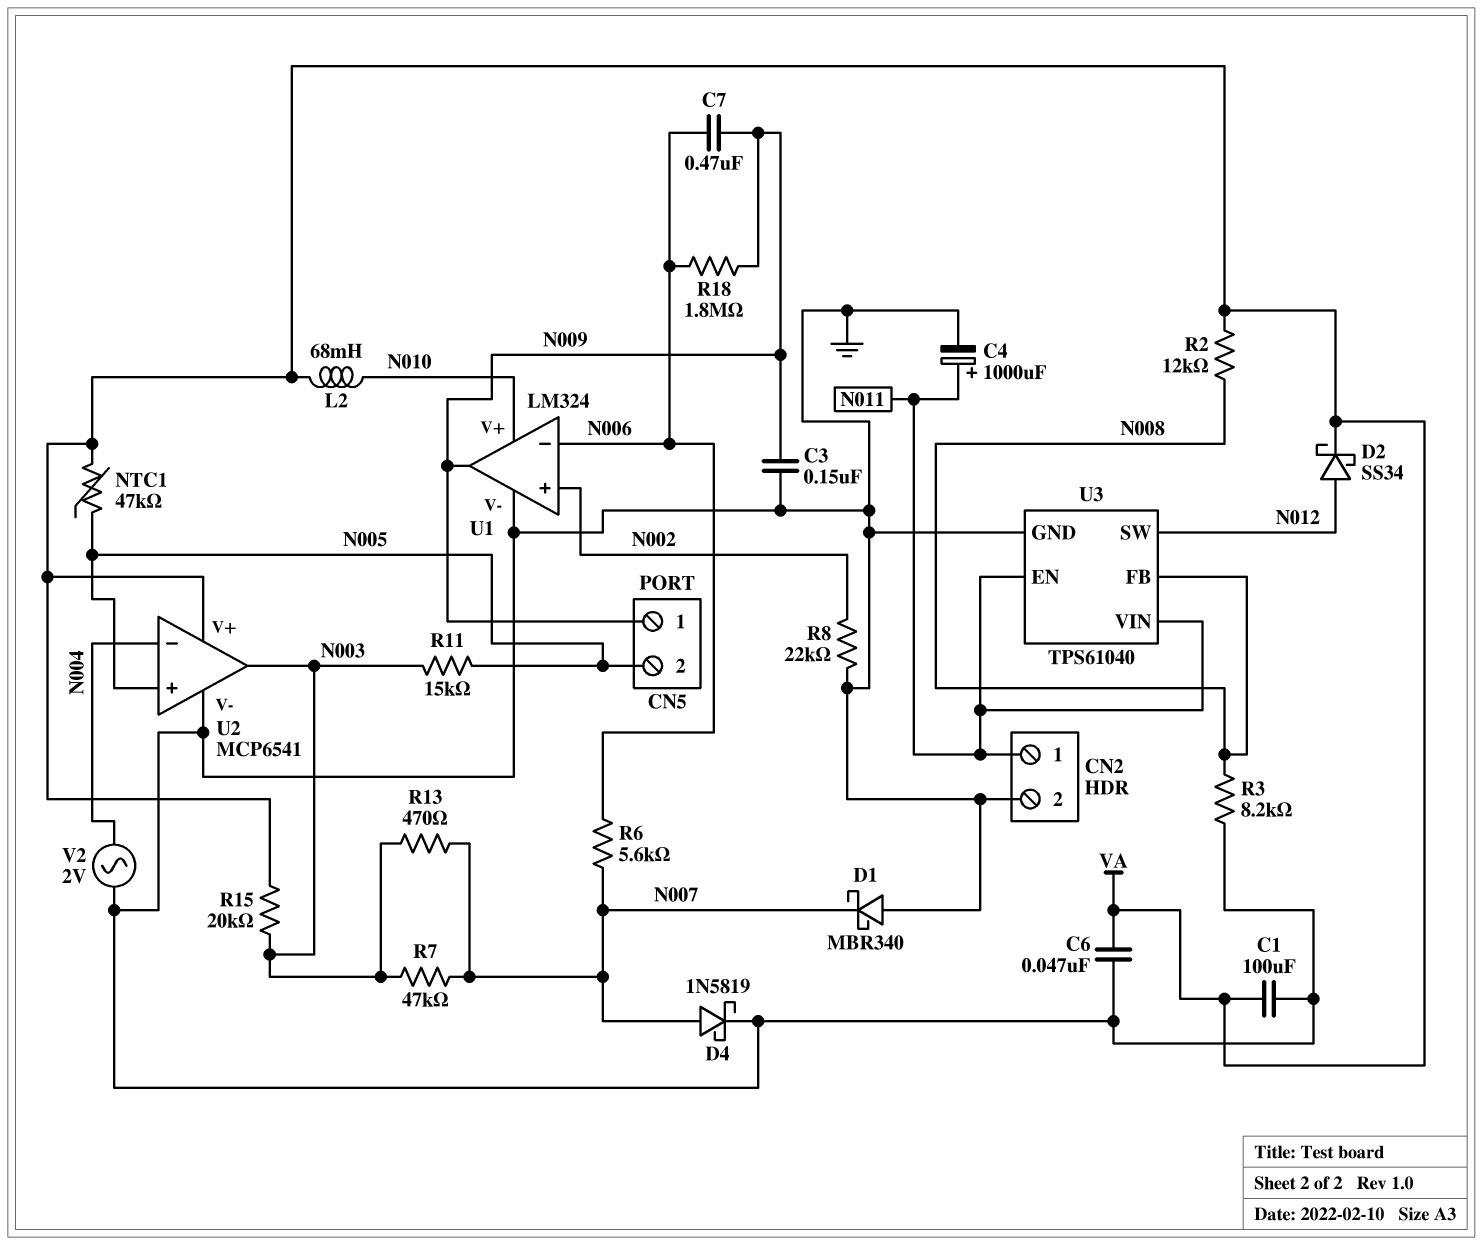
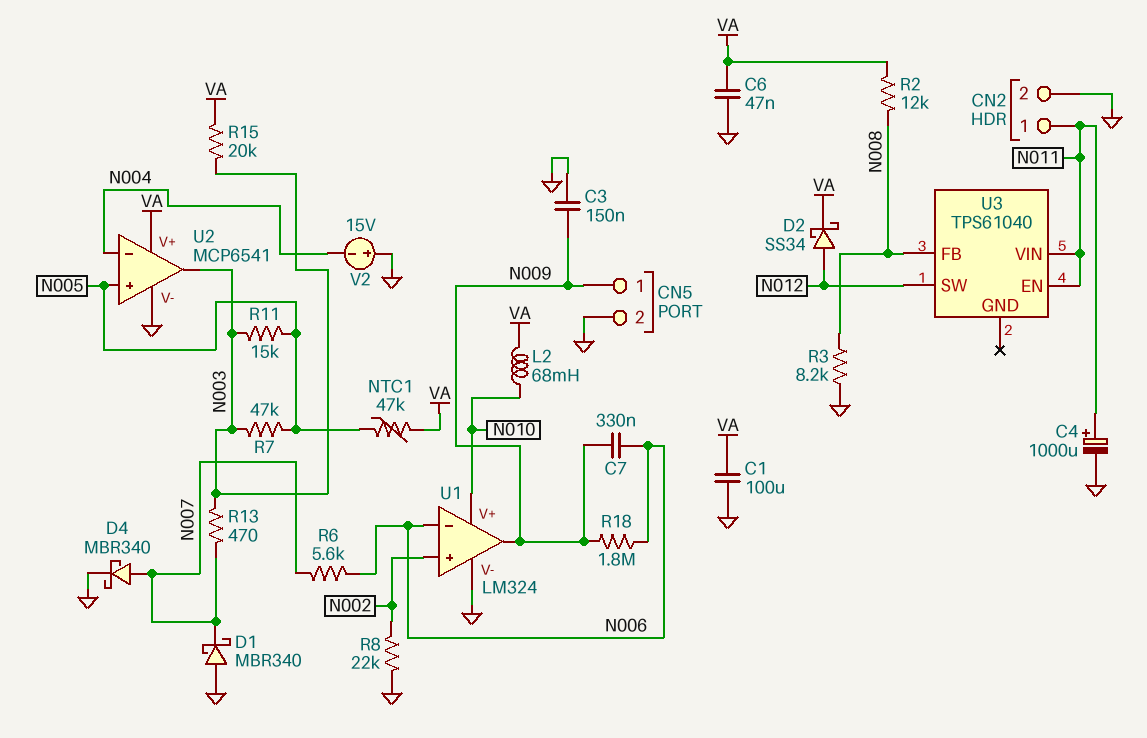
C7: 470nF (N006, N009) -> 330nF (N006, N009)
CN5 pin 2: N005 -> GND
D4: schottky 1N5819 (A N007, K GND) -> schottky MBR340 (A N007, K GND)
R7: 47k (N003, N007) -> 47k (N003, N005)
U3 pin GND: GND -> none
V2: AC 2V (GND, N004) -> 15V (plus GND, minus N004)

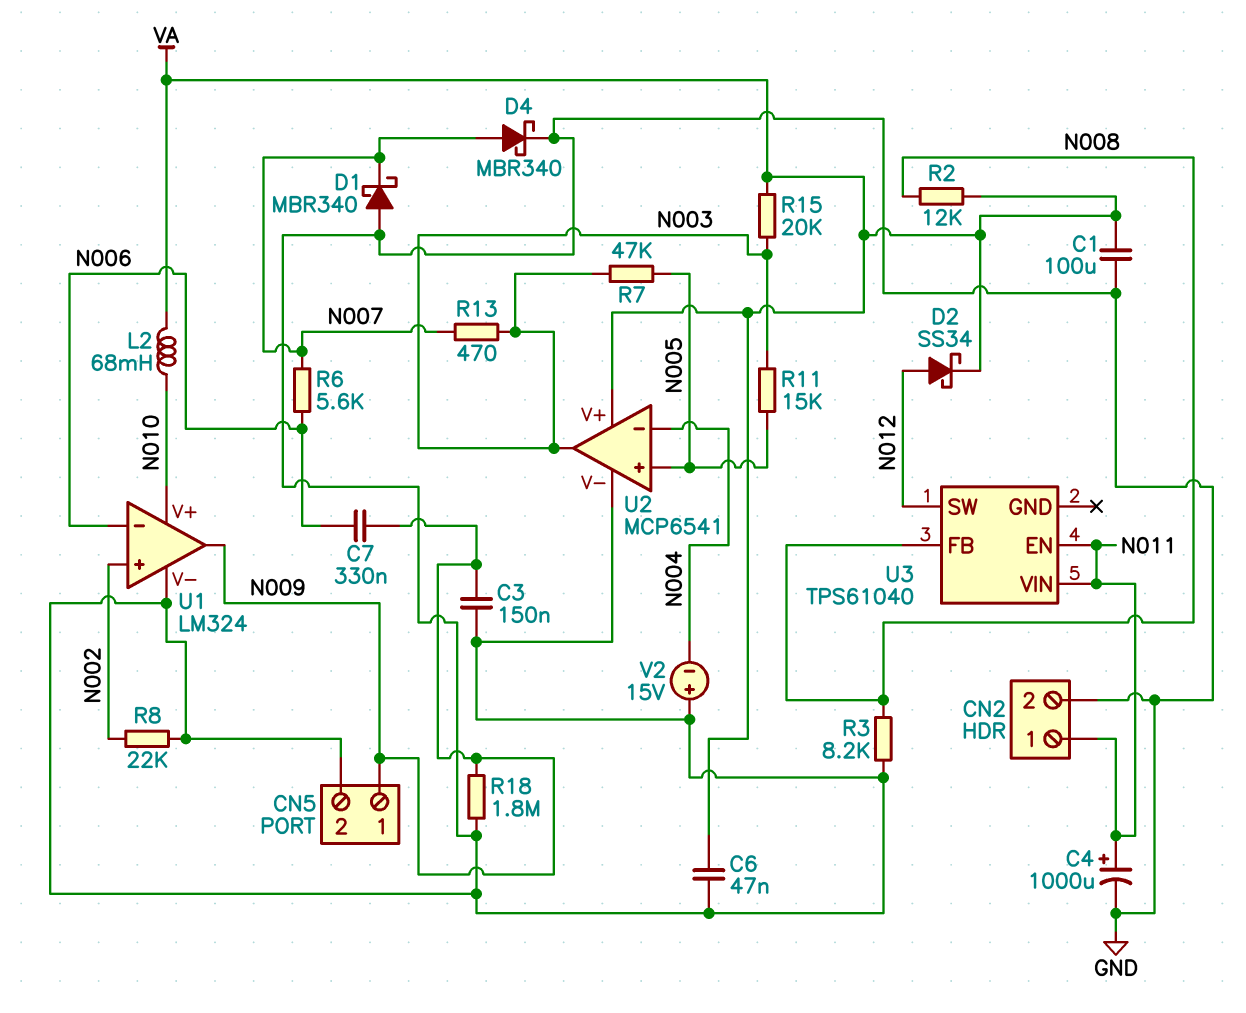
NTC1: 47k (N005, VA) -> none
R18: 1.8M (N006, N009) -> 1.8M (GND, N009)

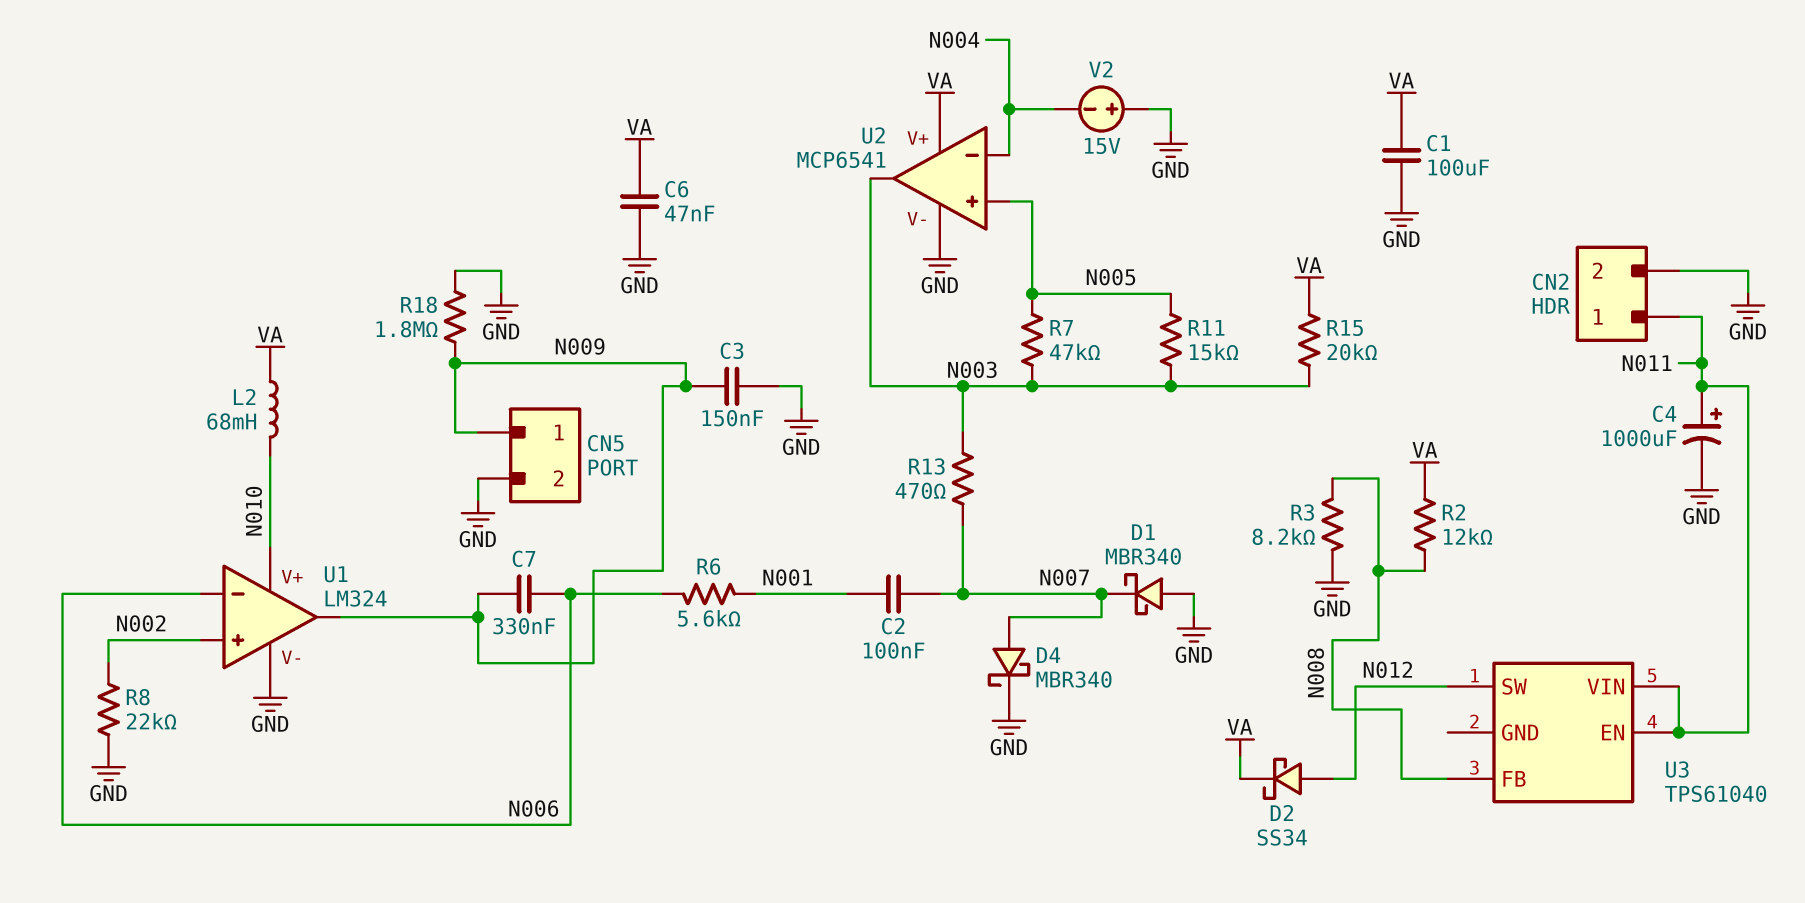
C2: none -> 100nF (N001, N007)
R6: 5.6k (N006, N007) -> 5.6k (N001, N006)

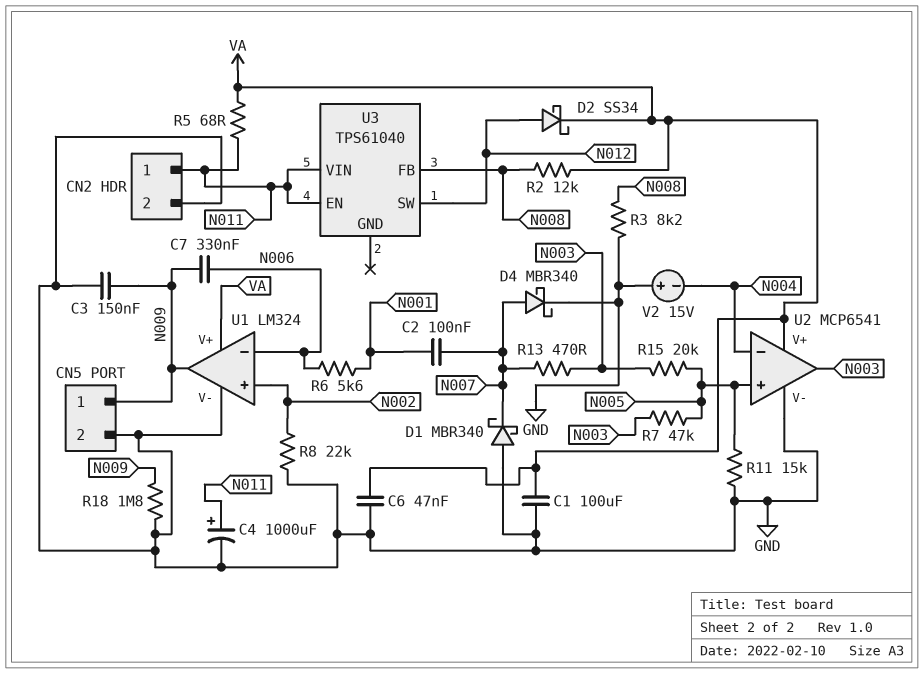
L2: 68mH (N010, VA) -> none
R5: none -> 68 (N011, VA)
R11: 15k (N003, N005) -> 15k (GND, N005)
R15: 20k (N003, VA) -> 20k (N003, N005)
U1 pin V+: N010 -> VA

